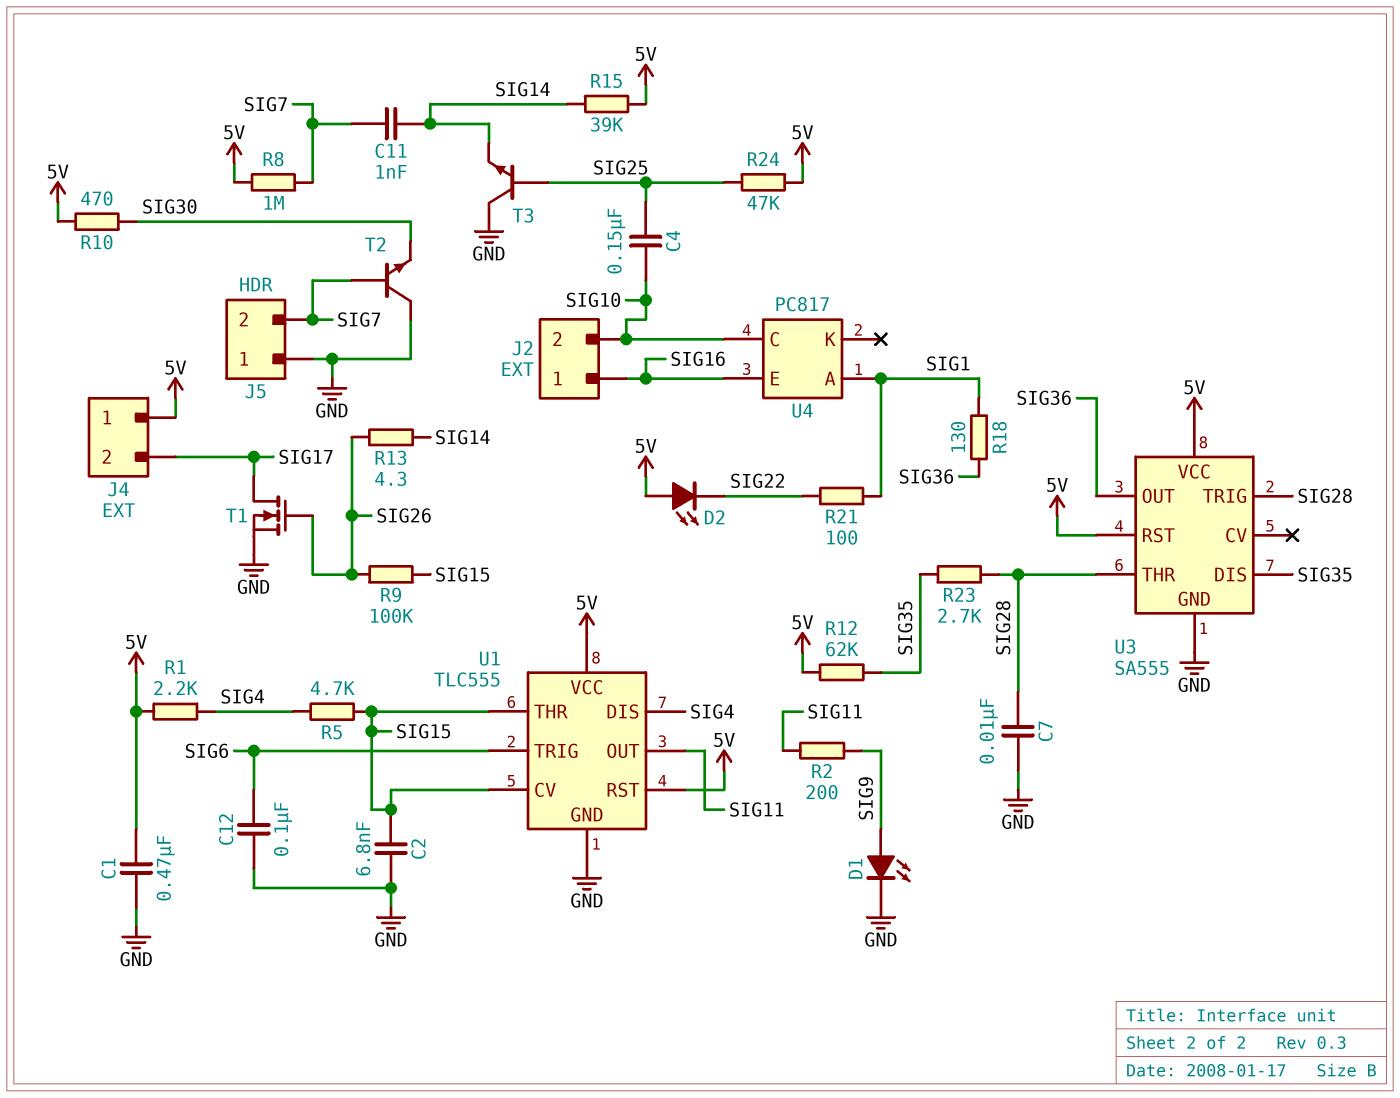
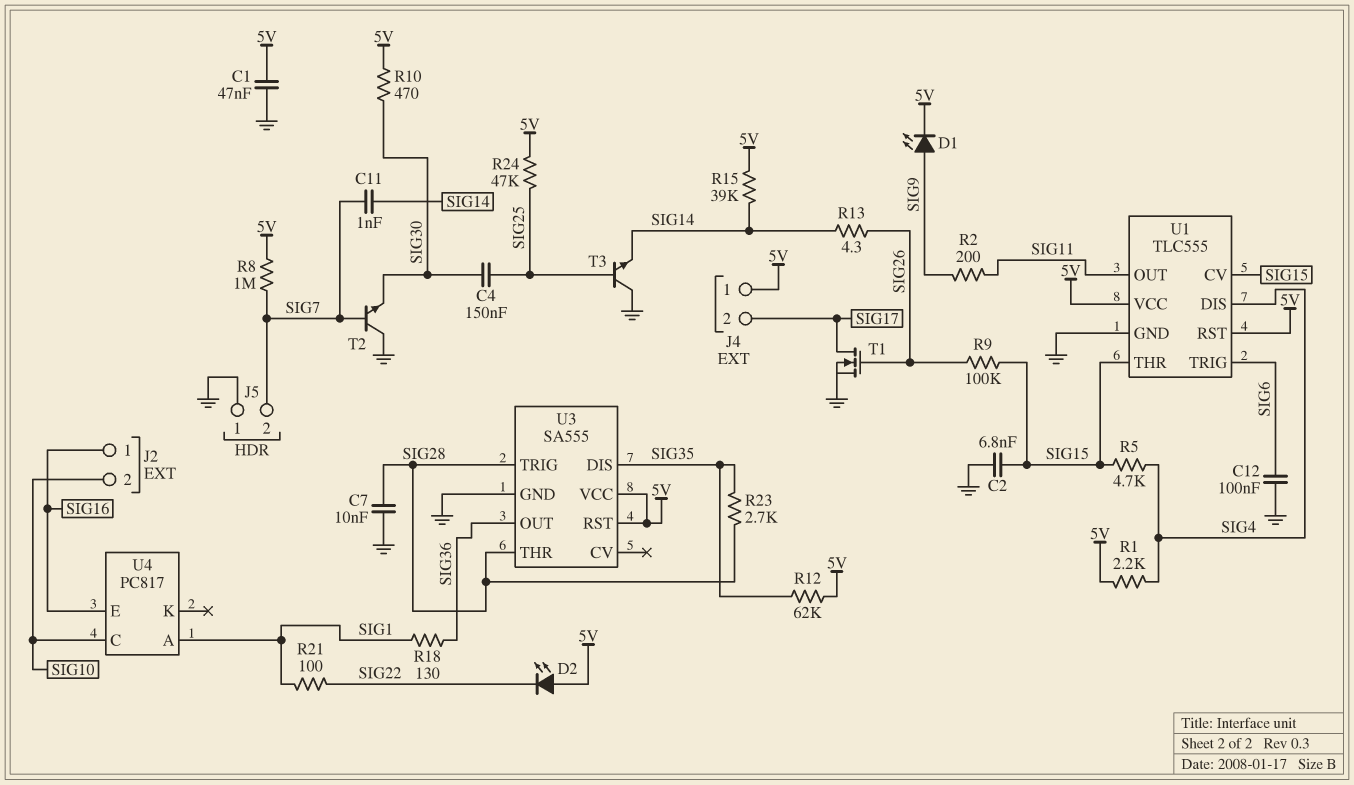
C1: 470nF (5V, GND) -> 47nF (5V, GND)
C4: 150nF (SIG10, SIG25) -> 150nF (SIG25, SIG30)
D1: LED (A SIG9, K GND) -> LED (A SIG9, K 5V)

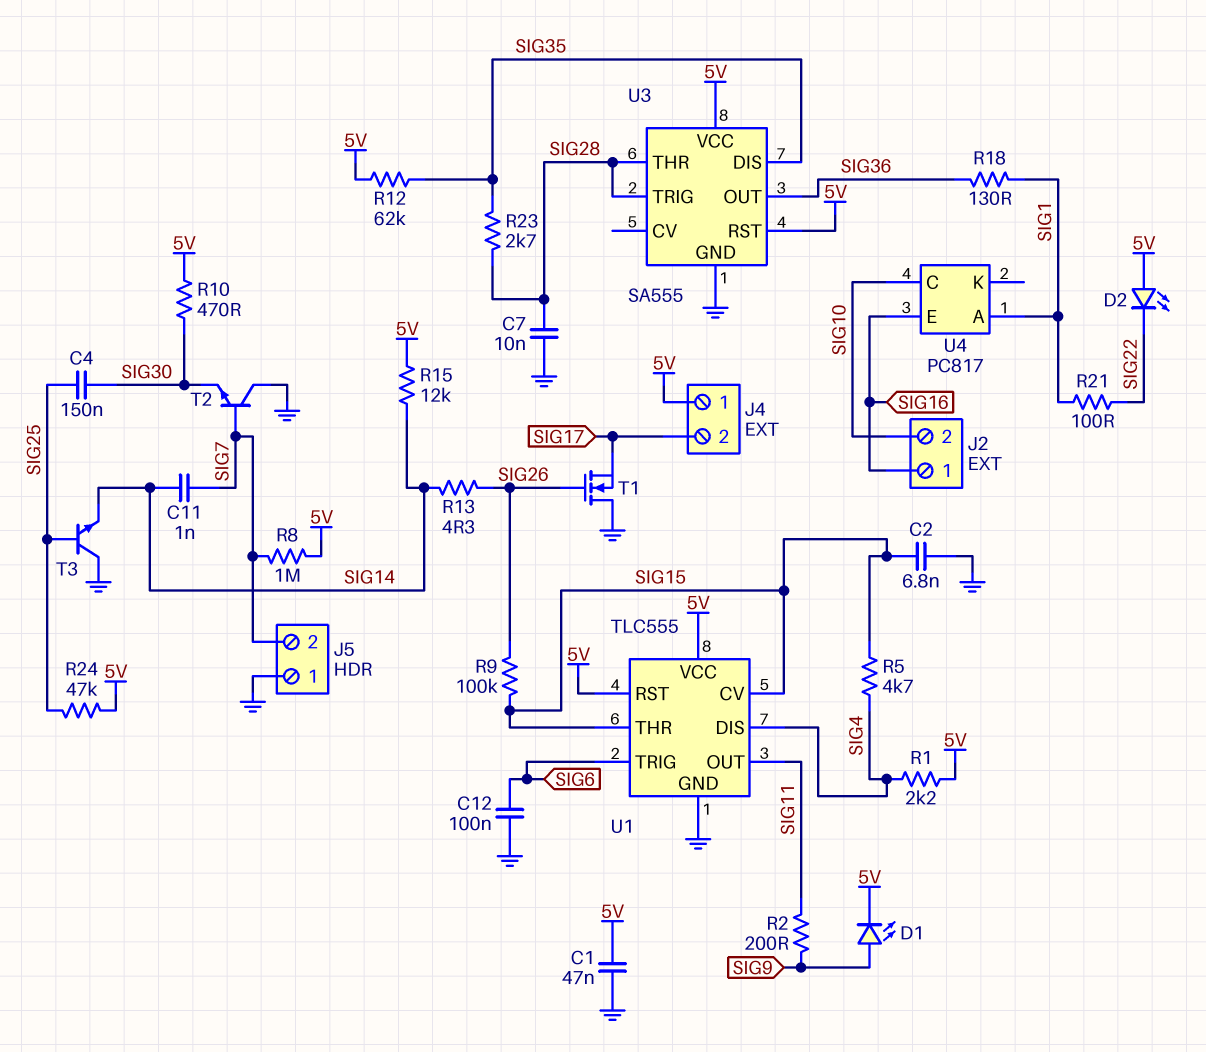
R15: 39k (5V, SIG14) -> 12k (5V, SIG14)
T1: NMOS (G SIG26, D SIG17, S GND) -> NMOS (G SIG26, D GND, S SIG17)

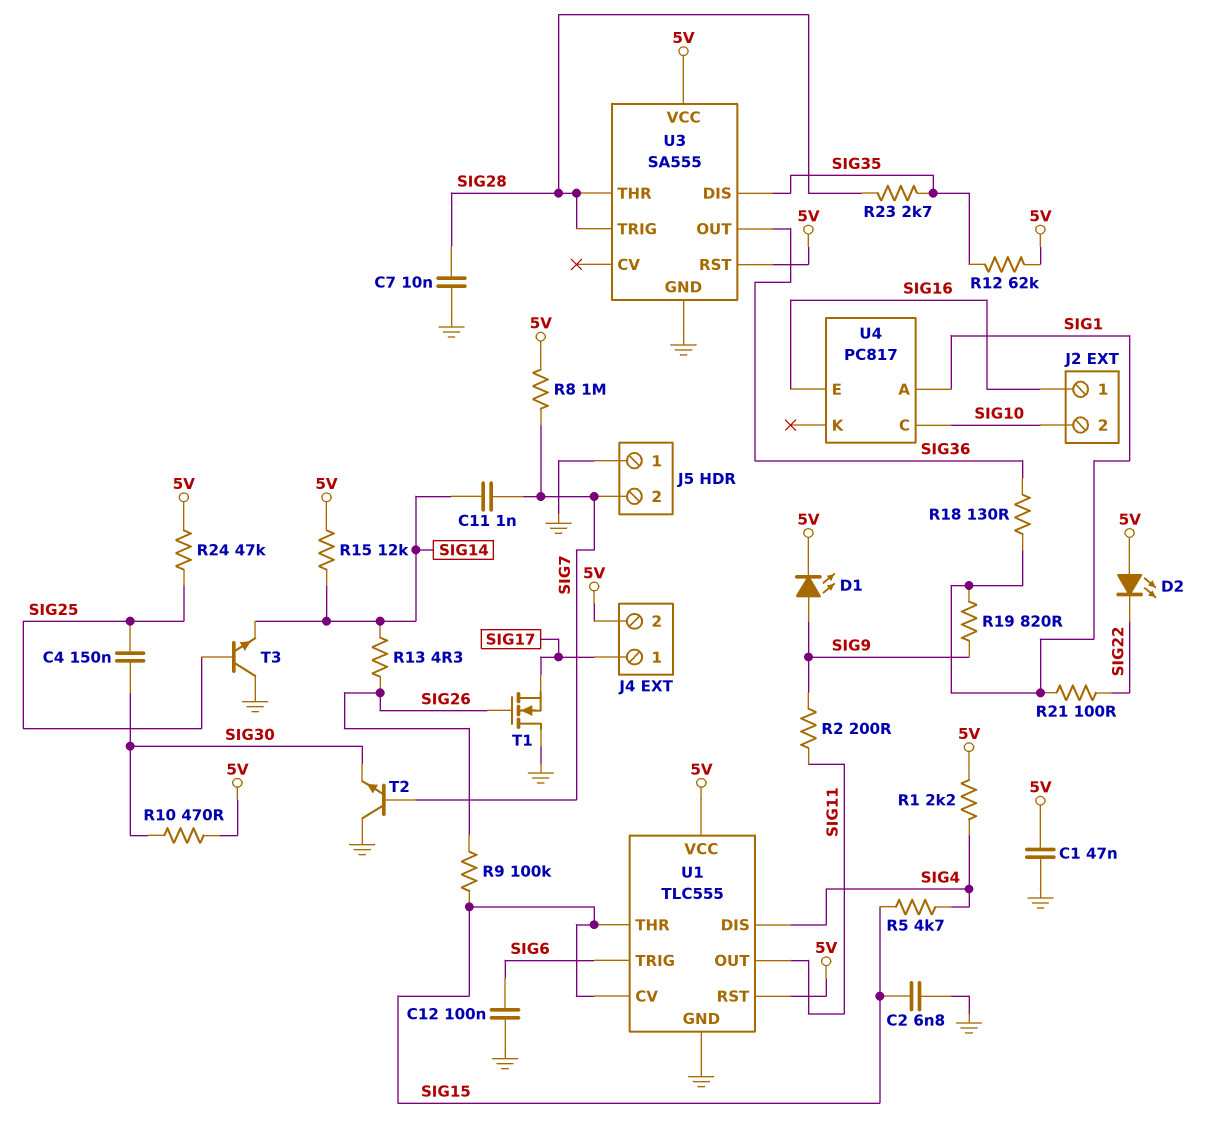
J4 pin 1: 5V -> SIG17
J4 pin 2: SIG17 -> 5V
R19: none -> 820 (SIG1, SIG9)

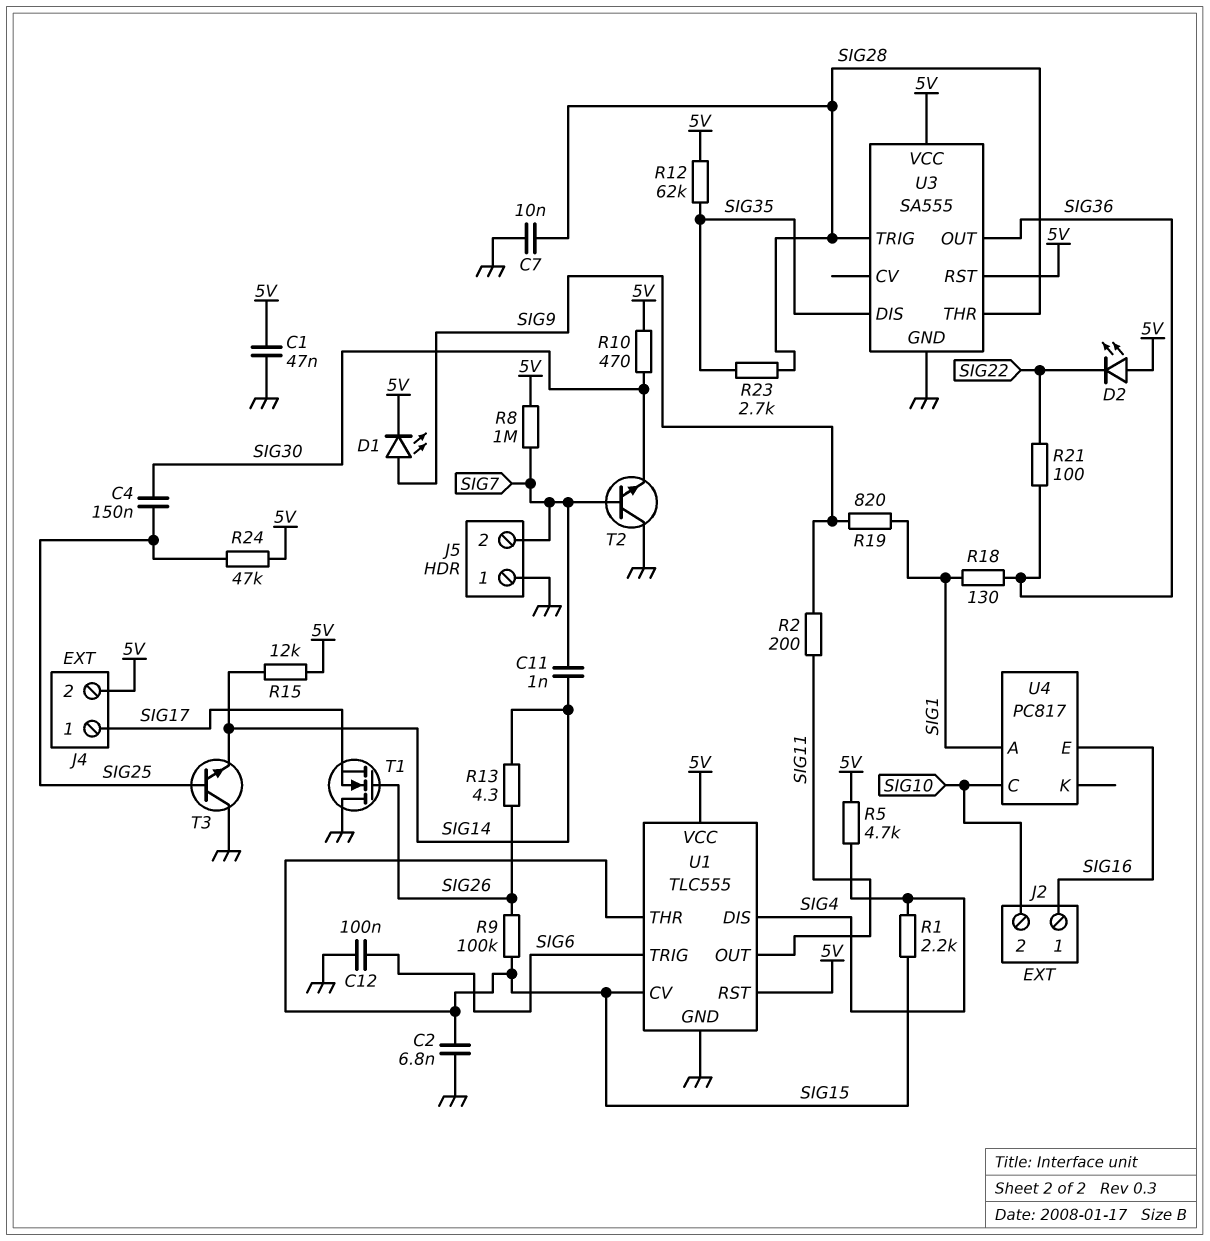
R1: 2.2k (5V, SIG4) -> 2.2k (SIG4, SIG15)
R5: 4.7k (SIG4, SIG15) -> 4.7k (5V, SIG4)
R21: 100 (SIG1, SIG22) -> 100 (SIG22, SIG36)

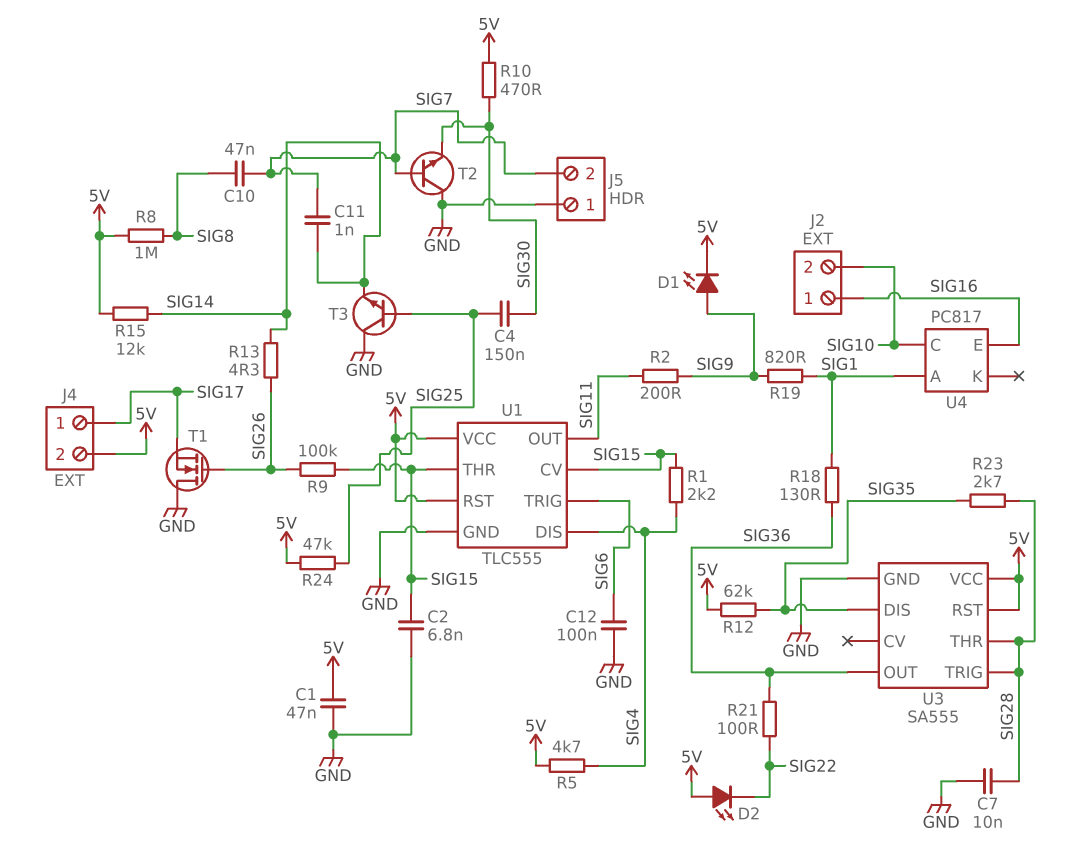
C10: none -> 47nF (SIG7, SIG8)
R8: 1M (5V, SIG7) -> 1M (5V, SIG8)

